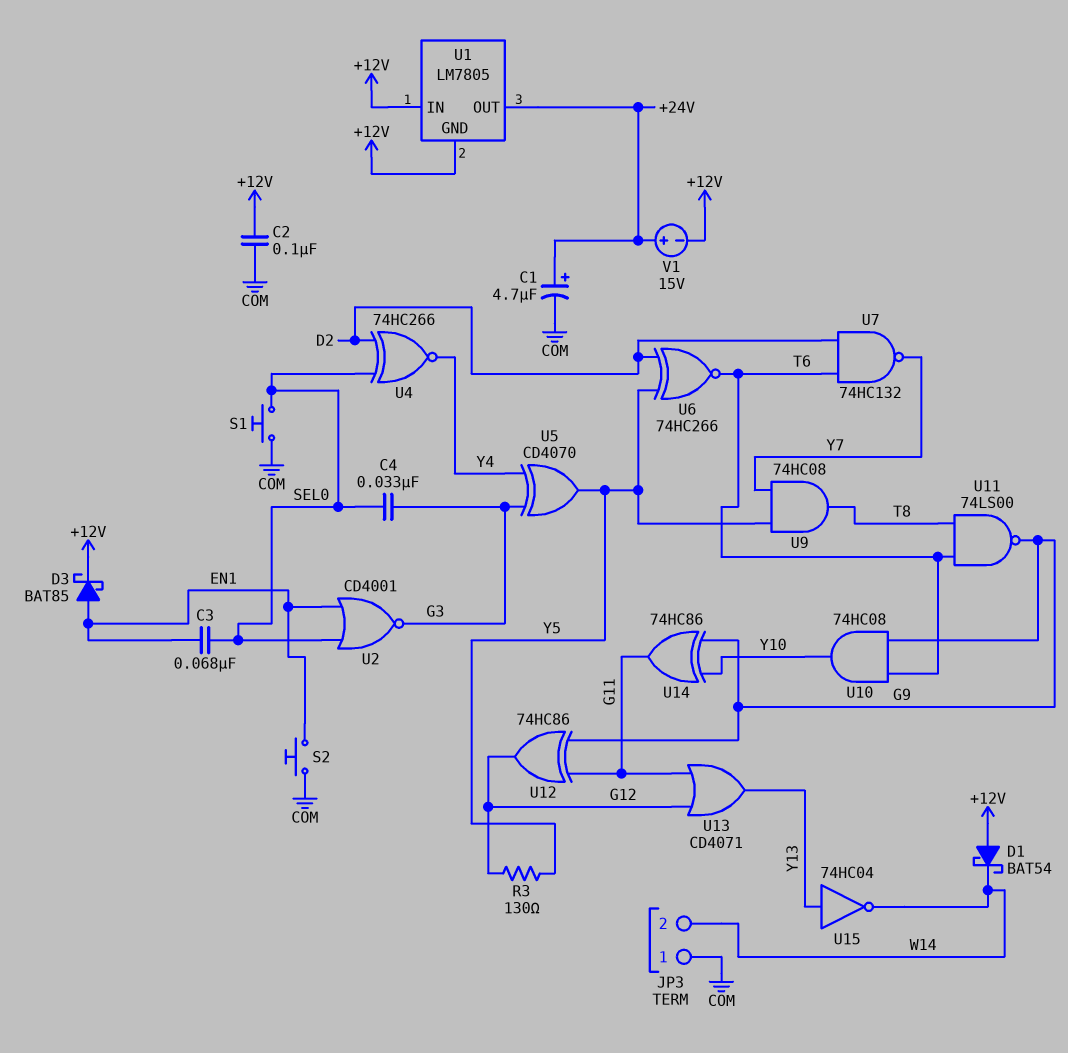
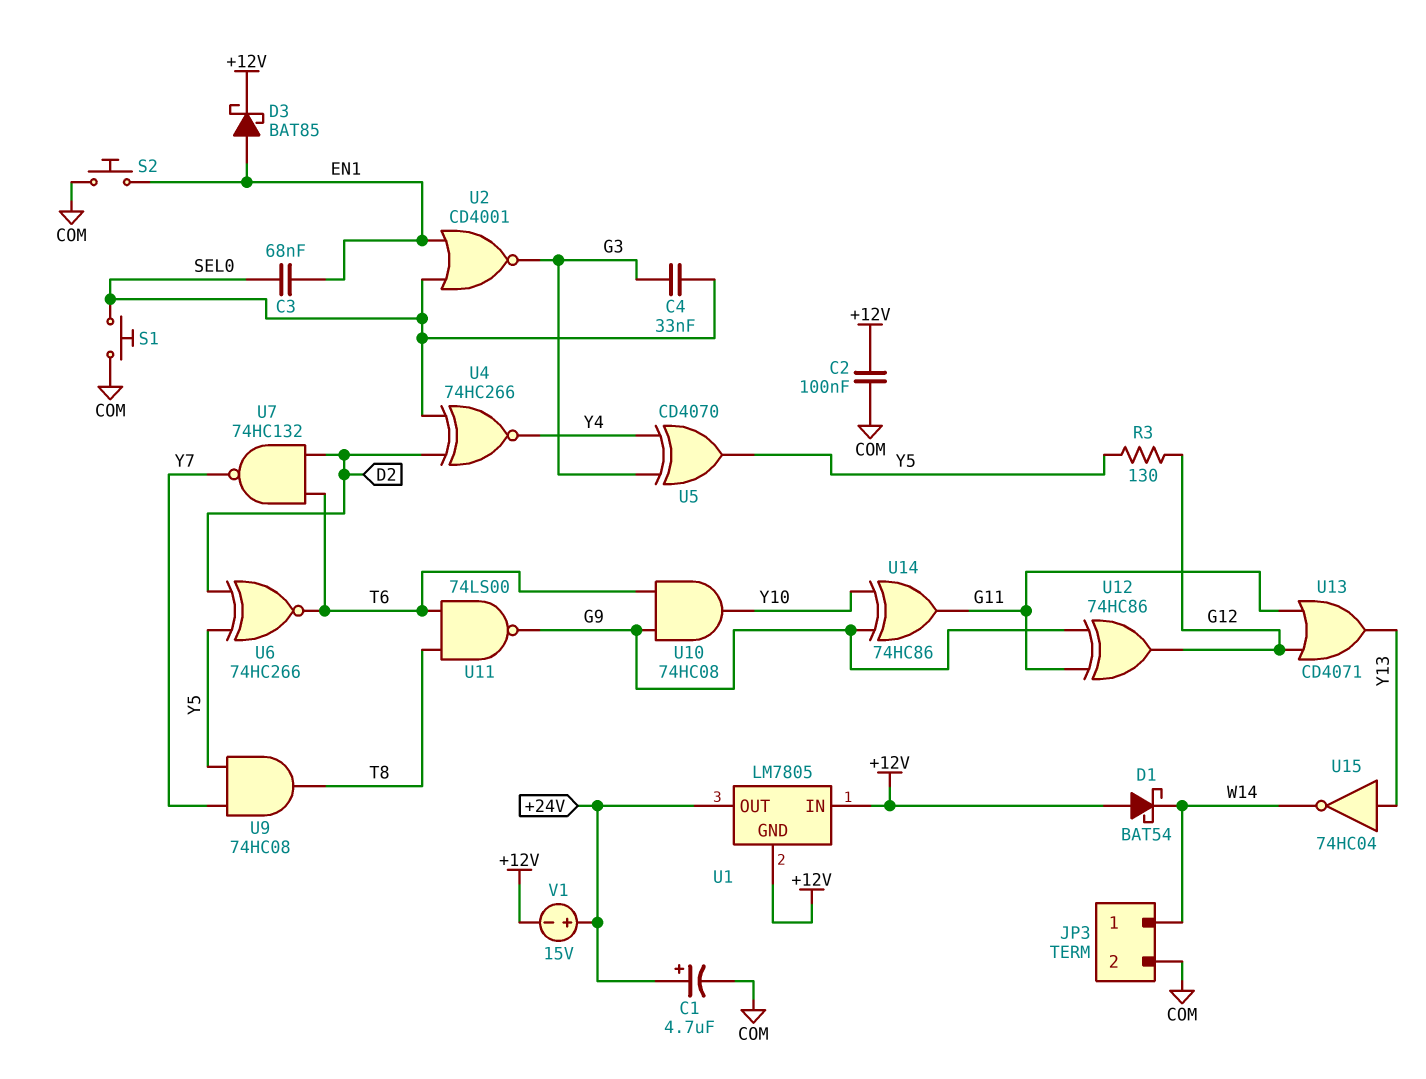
JP3 pin 1: COM -> W14
JP3 pin 2: W14 -> COM

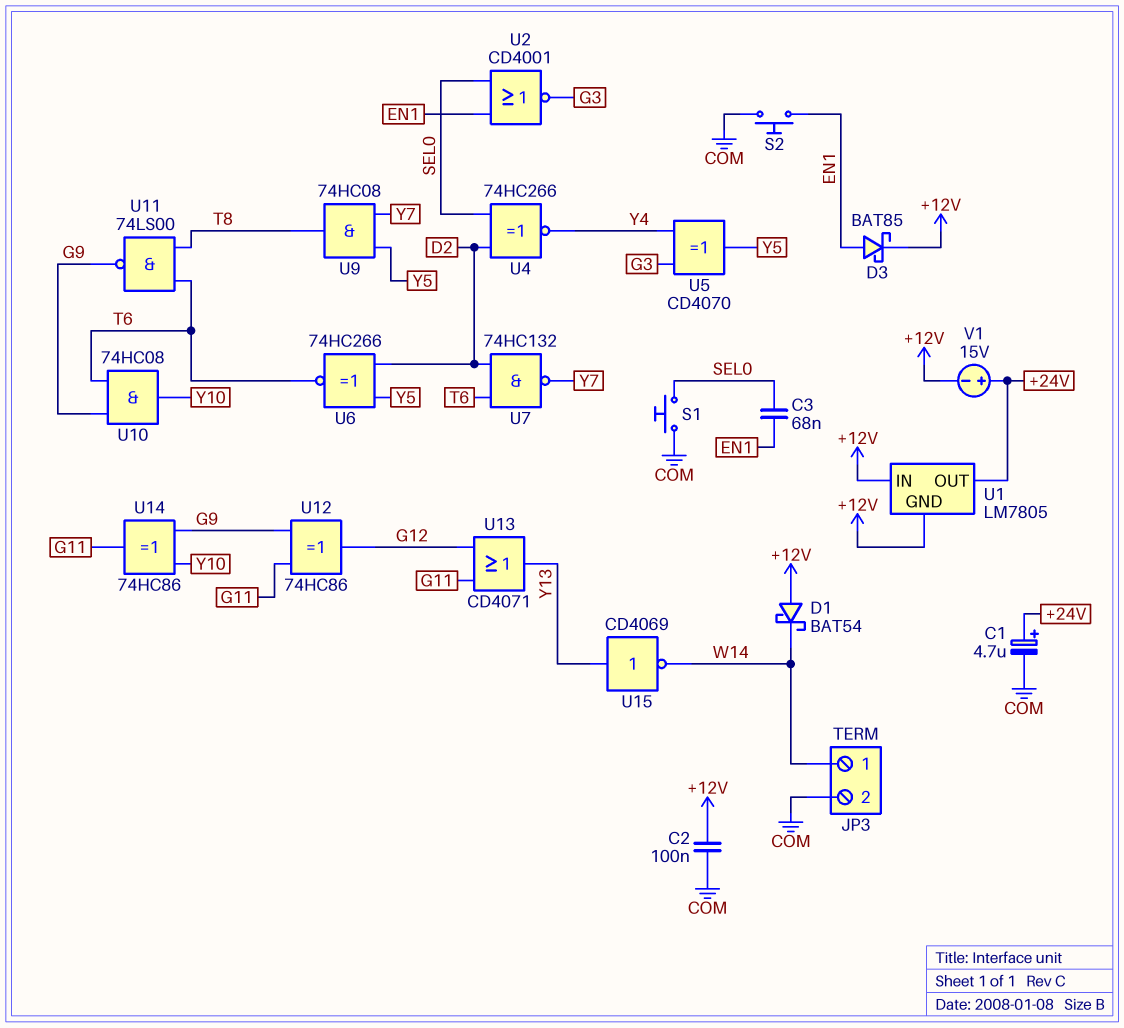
C4: 33nF (G3, SEL0) -> none
R3: 130 (G12, Y5) -> none
U15: NOT 74HC04 (in Y13, out W14) -> NOT CD4069 (in Y13, out W14)

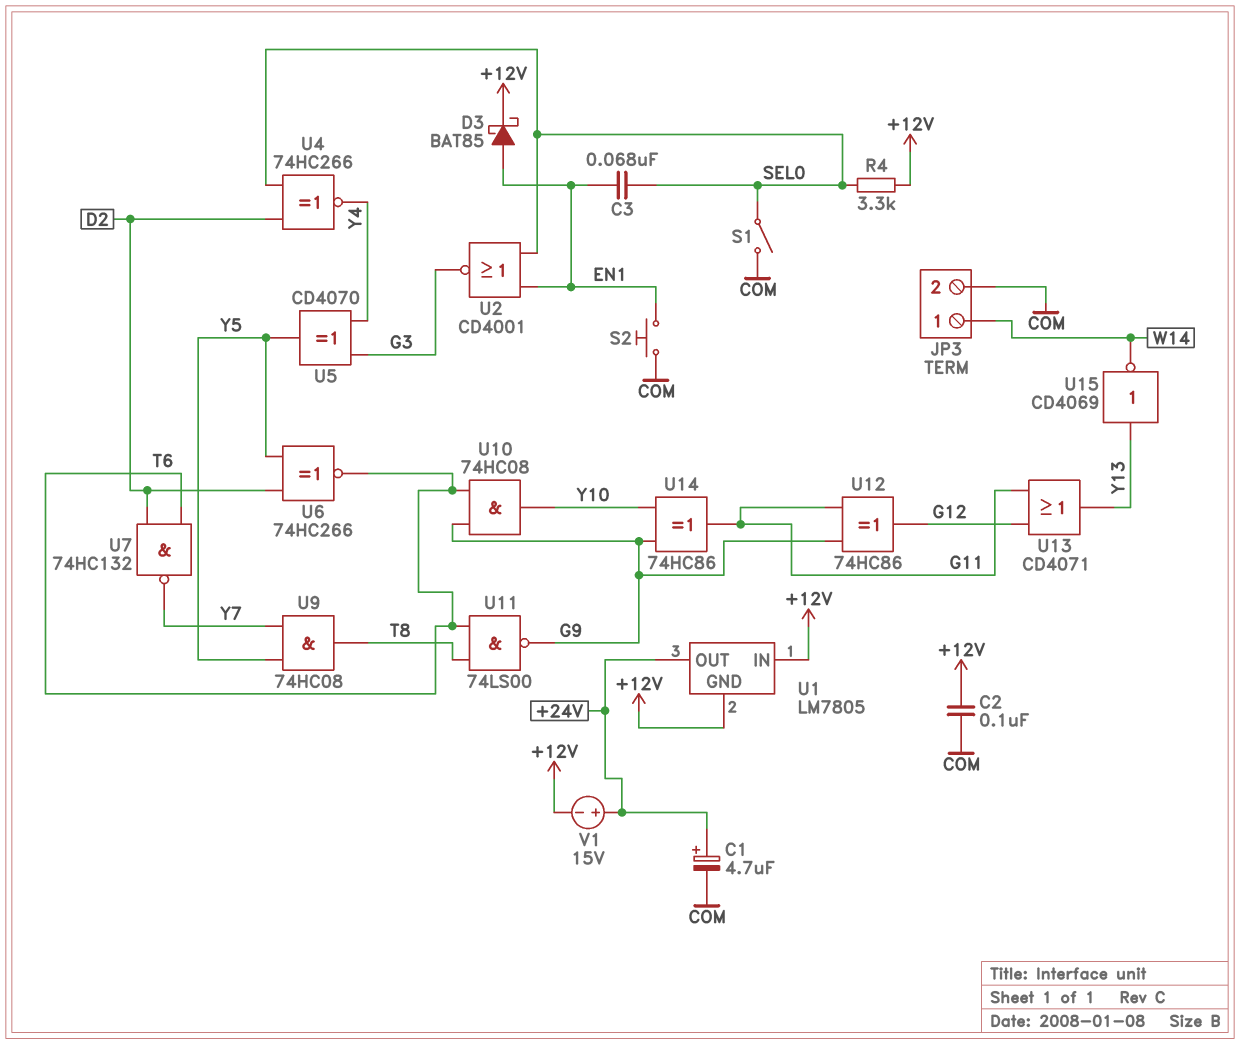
D1: schottky BAT54 (A +12V, K W14) -> none
R4: none -> 3.3k (+12V, SEL0)
S1: button (COM, SEL0) -> switch (COM, SEL0)

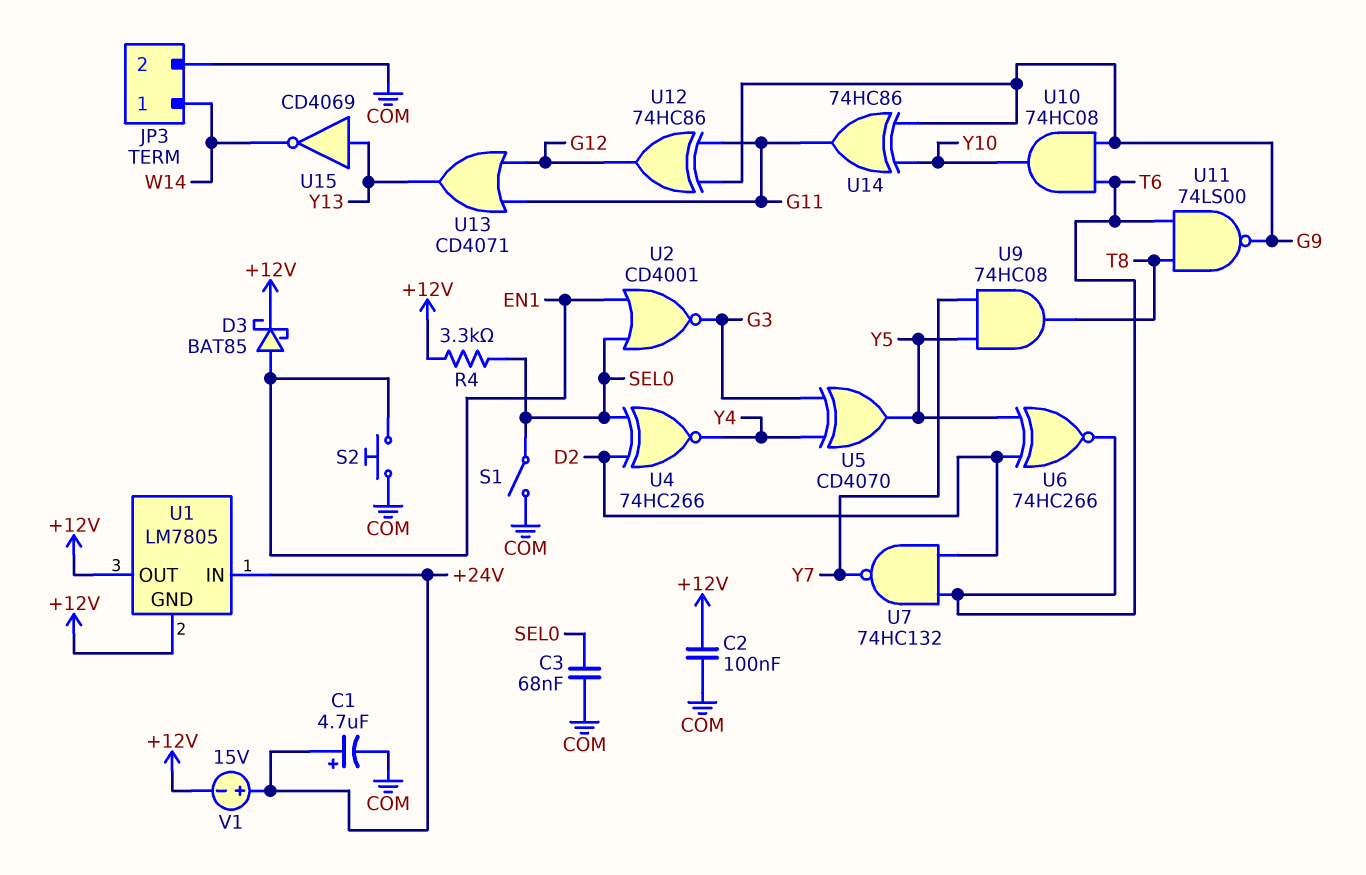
C3: 68nF (EN1, SEL0) -> 68nF (COM, SEL0)
U1 pin IN: +12V -> +24V
U1 pin OUT: +24V -> +12V

